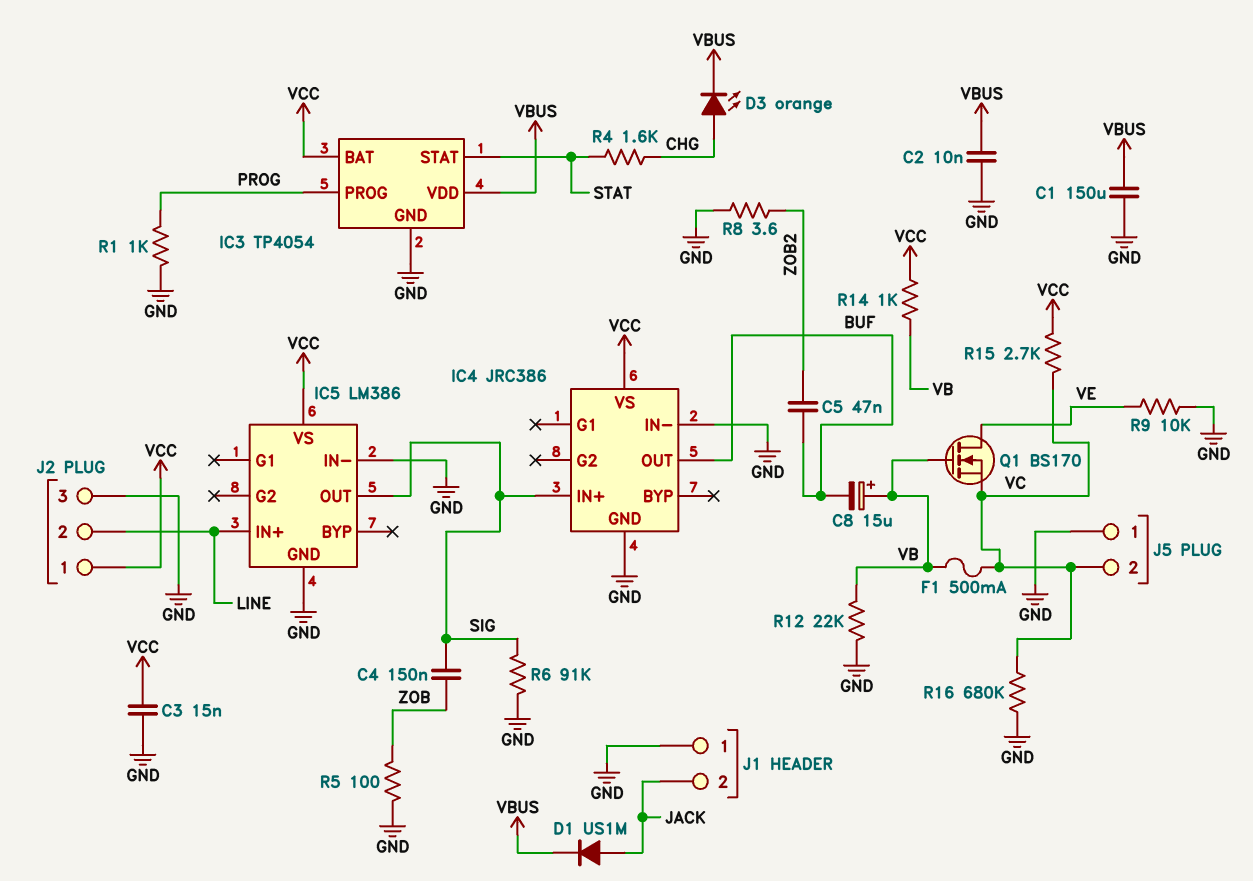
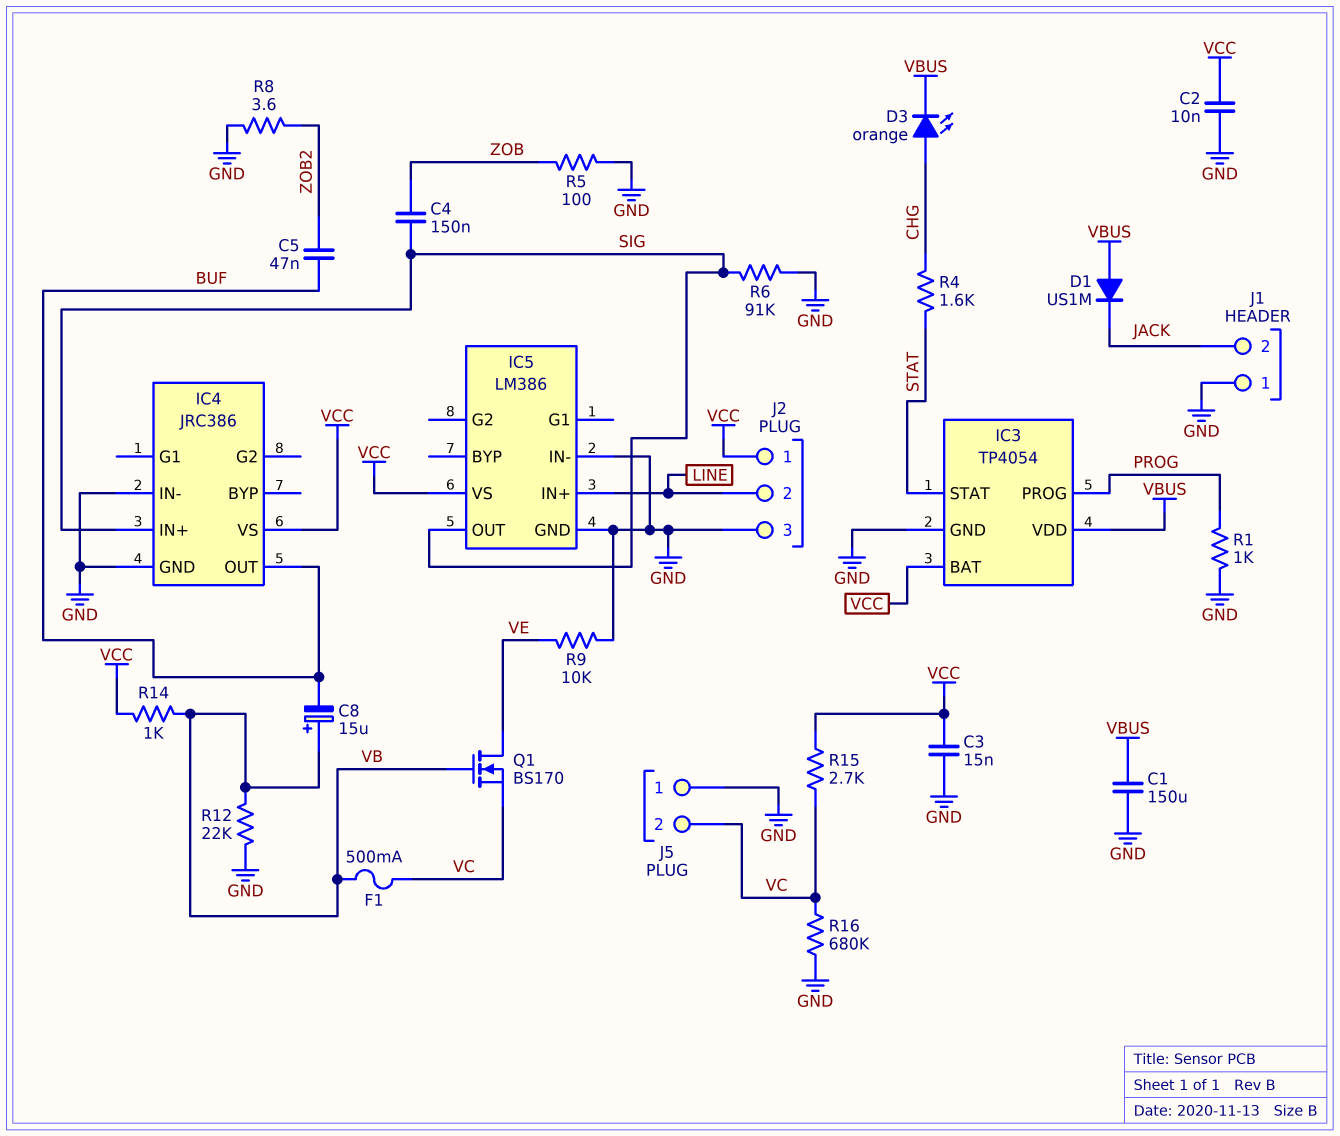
C2: 10nF (GND, VBUS) -> 10nF (GND, VCC)
D1: diode US1M (A JACK, K VBUS) -> diode US1M (A VBUS, K JACK)

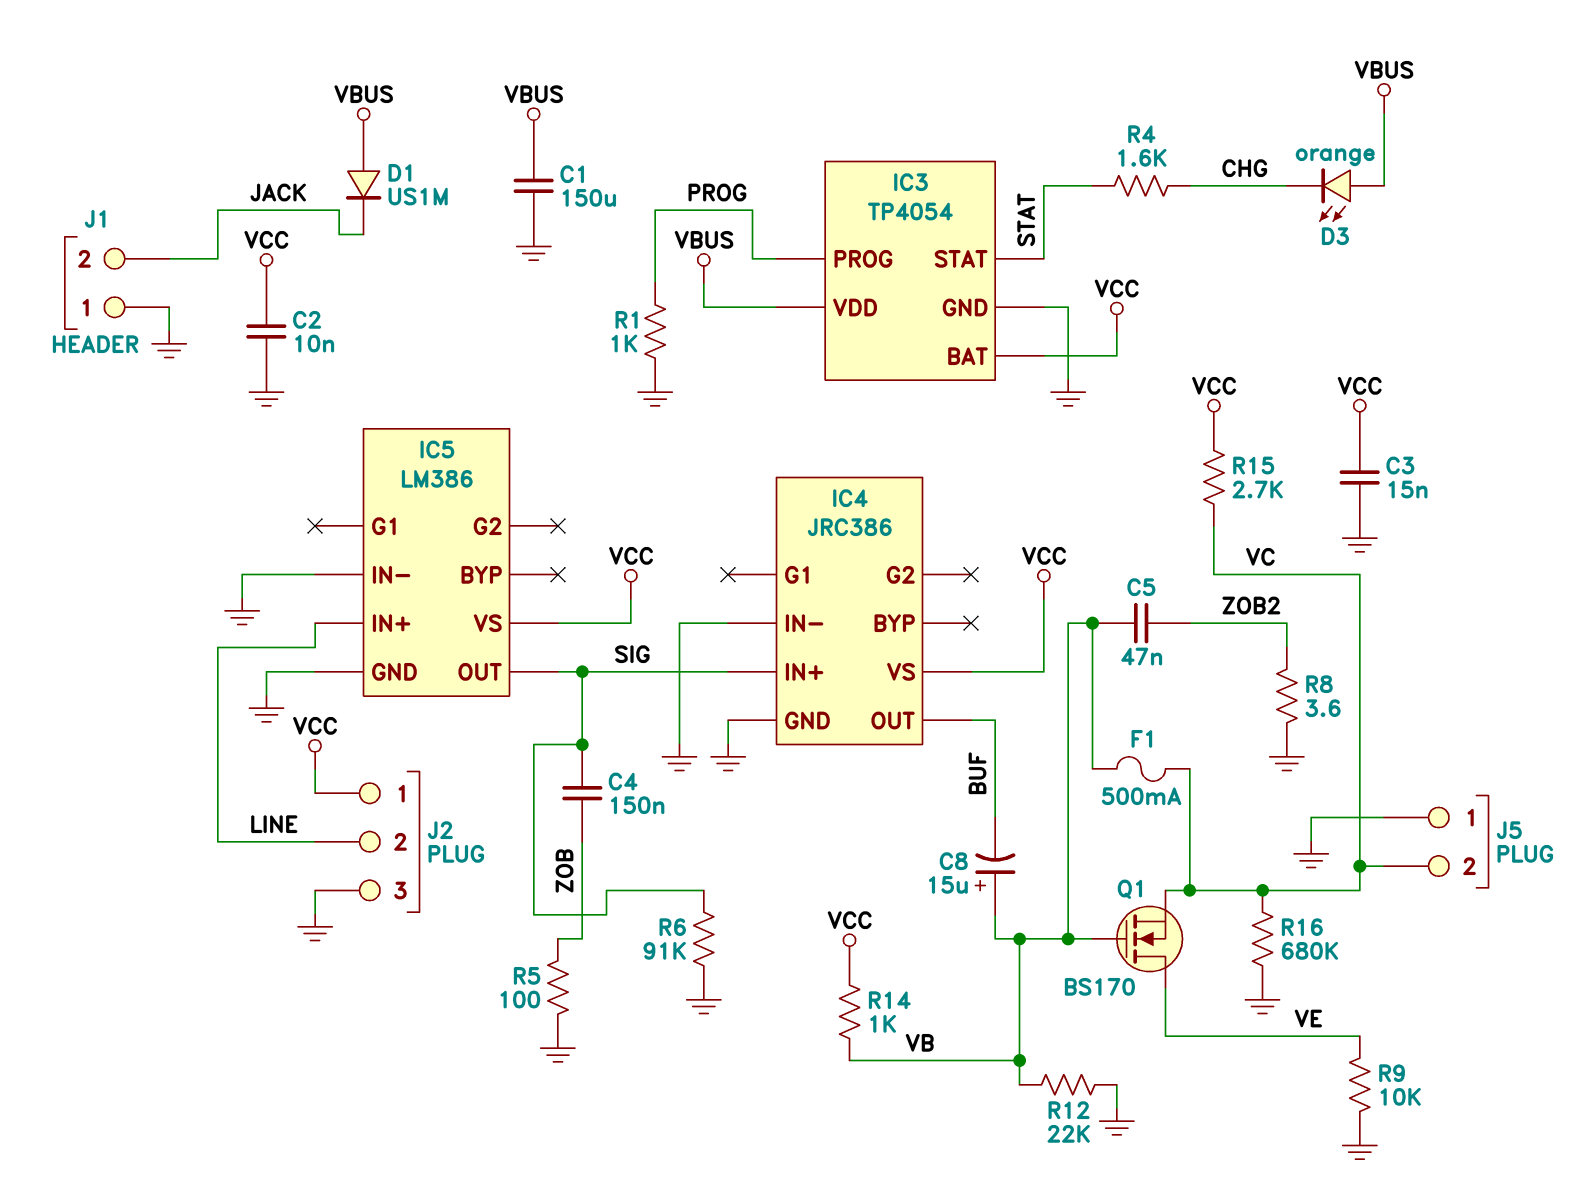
C5: 47nF (BUF, ZOB2) -> 47nF (VB, ZOB2)
D3: LED orange (A CHG, K VBUS) -> LED orange (A VBUS, K CHG)

